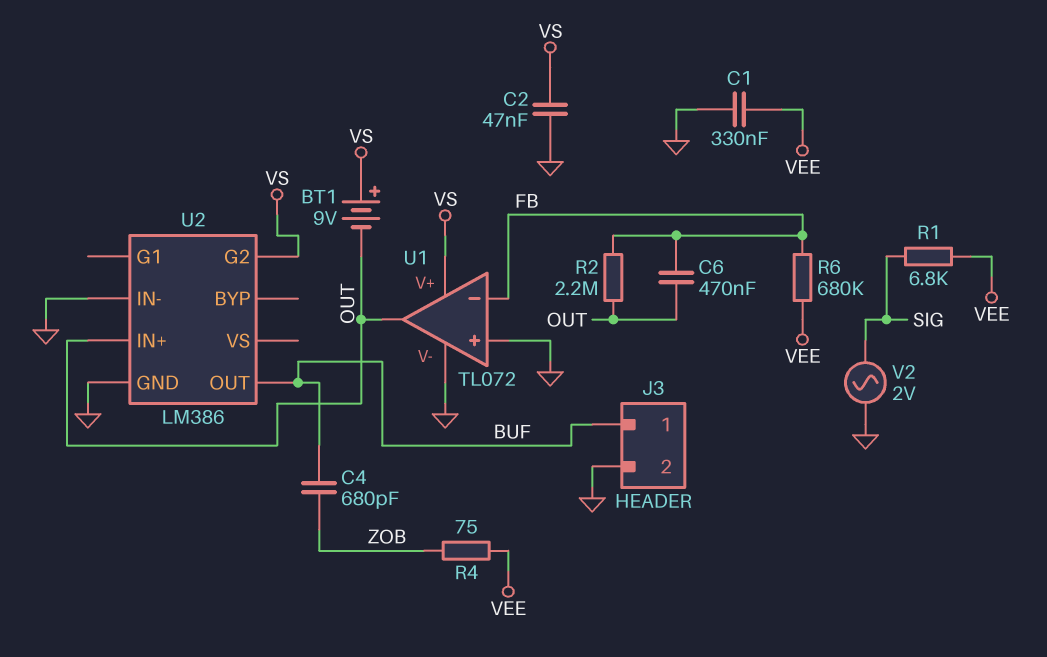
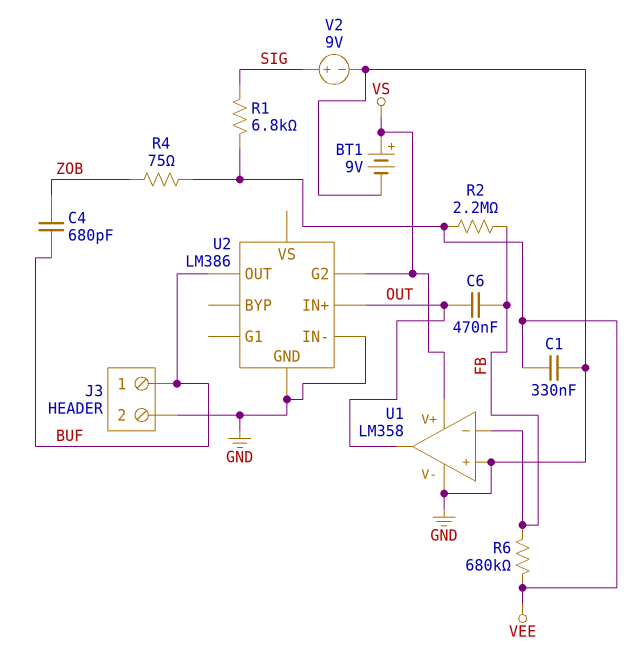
BT1: 9V (plus VS, minus OUT) -> 9V (plus VS, minus GND)
C2: 47nF (GND, VS) -> none
R2: 2.2M (FB, OUT) -> 2.2M (FB, VEE)
U1: TL072 -> LM358
V2: AC 2V (GND, SIG) -> 9V (plus SIG, minus GND)

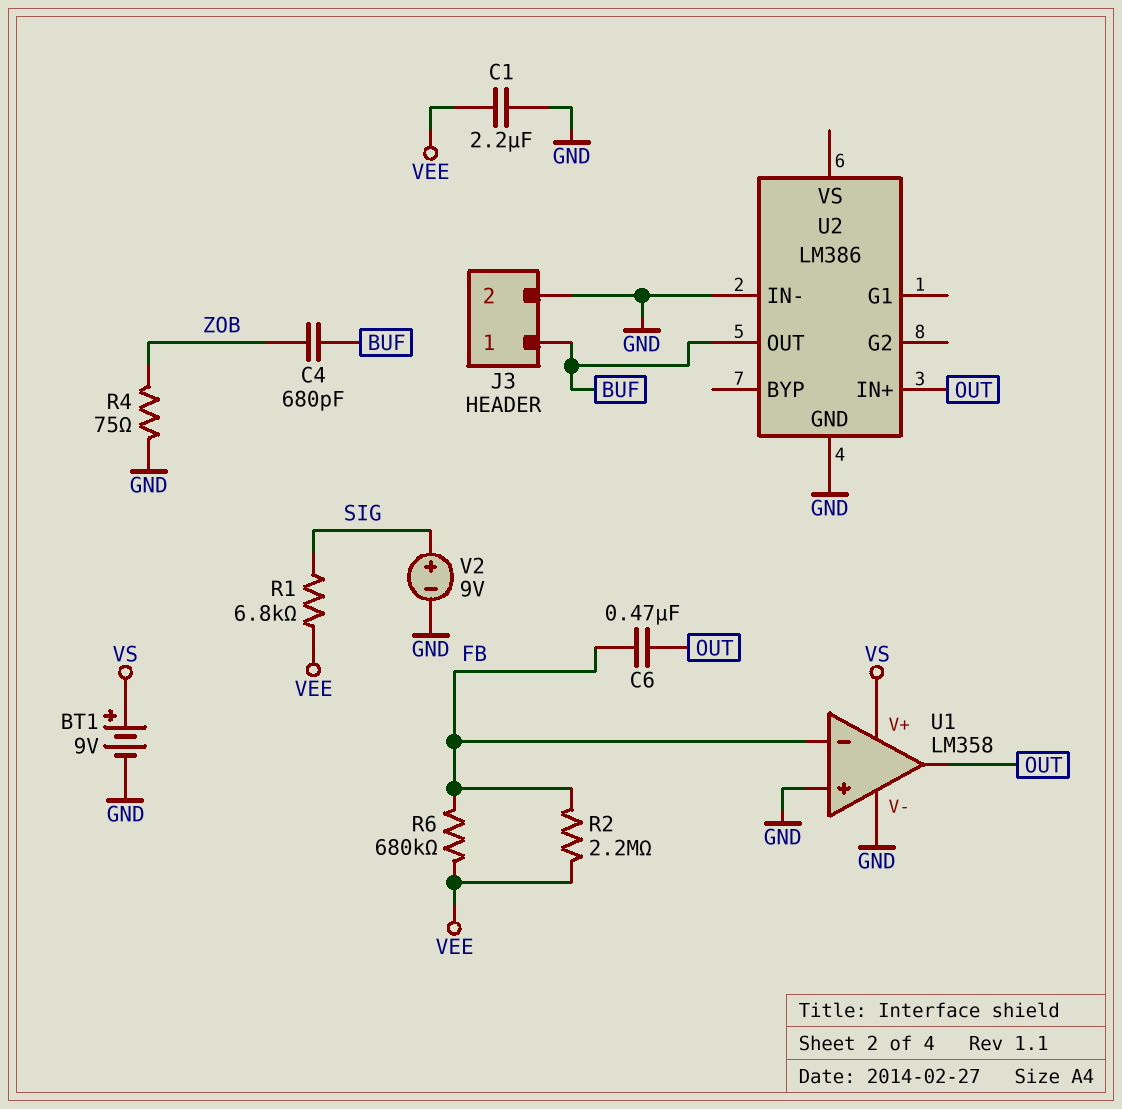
C1: 330nF (GND, VEE) -> 2.2uF (GND, VEE)
R4: 75 (VEE, ZOB) -> 75 (GND, ZOB)
U2 pin G2: VS -> none

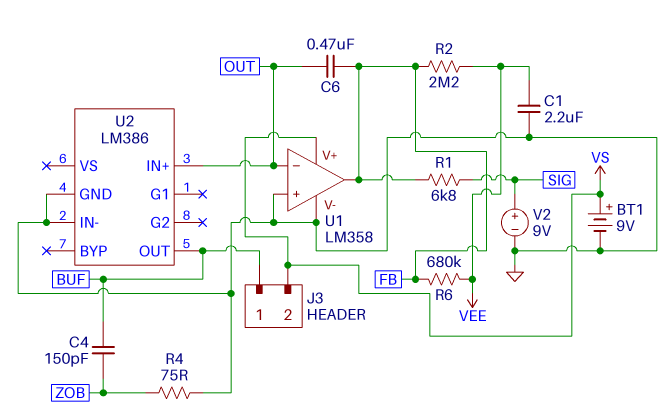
C4: 680pF (BUF, ZOB) -> 150pF (BUF, ZOB)
J3 pin 2: GND -> VS
R1: 6.8k (SIG, VEE) -> 6.8k (FB, SIG)
U1 pin in-: FB -> OUT
U1 pin out: OUT -> FB

